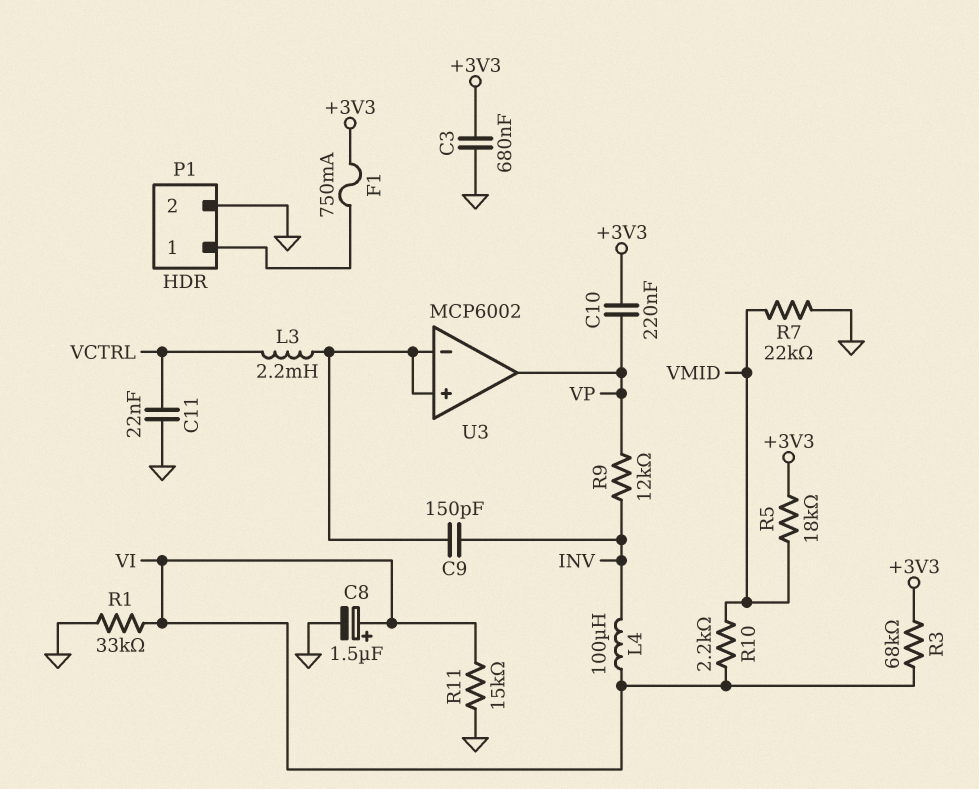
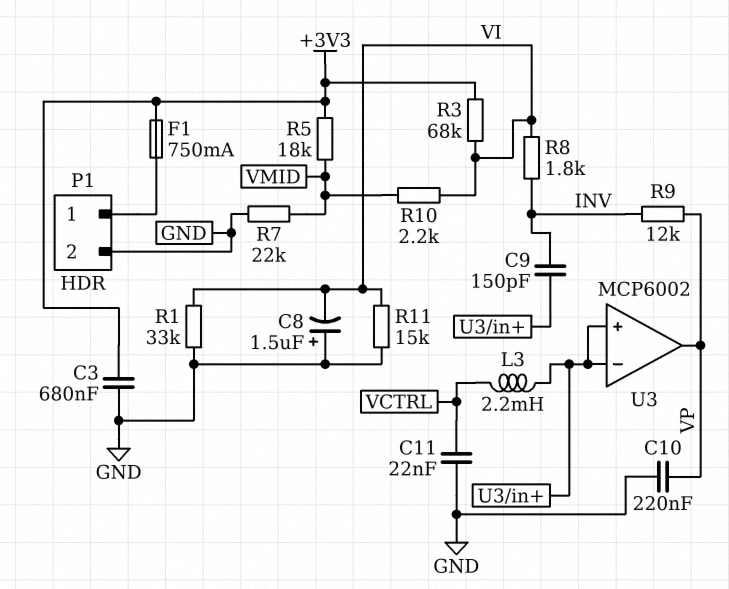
C8: 1.5uF (plus VI, minus GND) -> 1.5uF (plus GND, minus VI)
C10: 220nF (+3V3, VP) -> 220nF (GND, VP)
L4: 100uH (INV, VI) -> none
R8: none -> 1.8k (INV, VI)

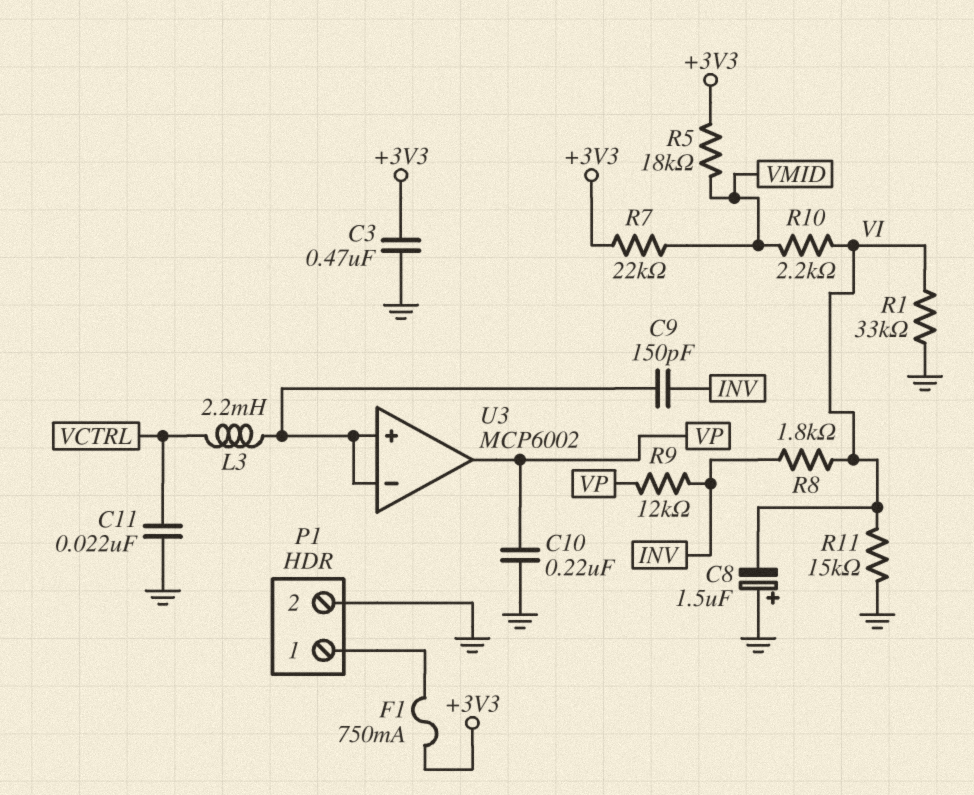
C3: 680nF (+3V3, GND) -> 470nF (+3V3, GND)
R3: 68k (+3V3, VI) -> none
R7: 22k (GND, VMID) -> 22k (+3V3, VMID)

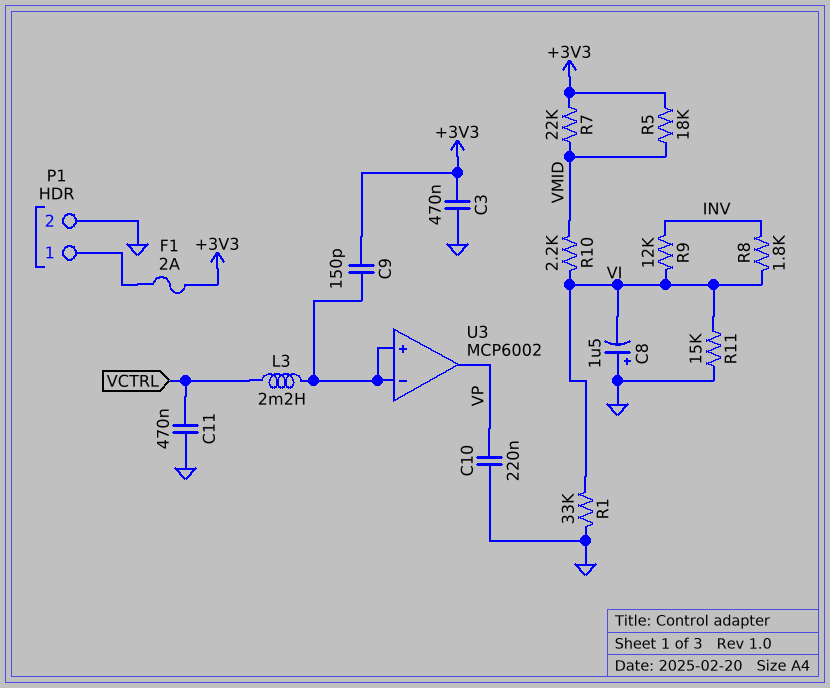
C9: 150pF (INV, U3/in+) -> 150pF (+3V3, U3/in+)
C11: 22nF (GND, VCTRL) -> 470nF (GND, VCTRL)
F1: 750mA (+3V3, P1/1) -> 2A (+3V3, P1/1)
R9: 12k (INV, VP) -> 12k (INV, VI)

